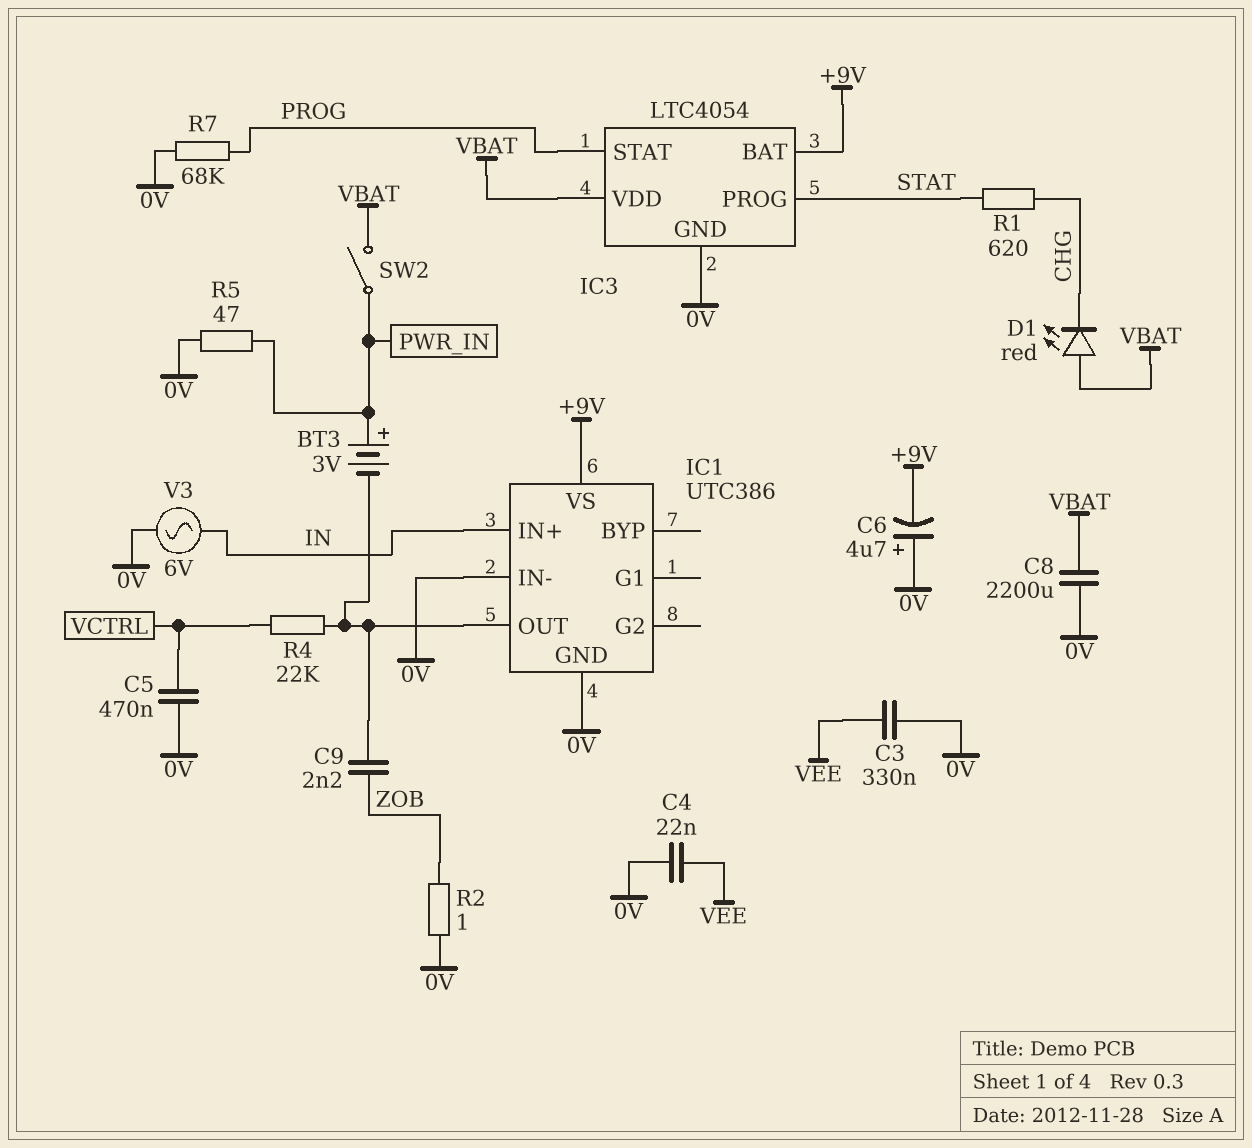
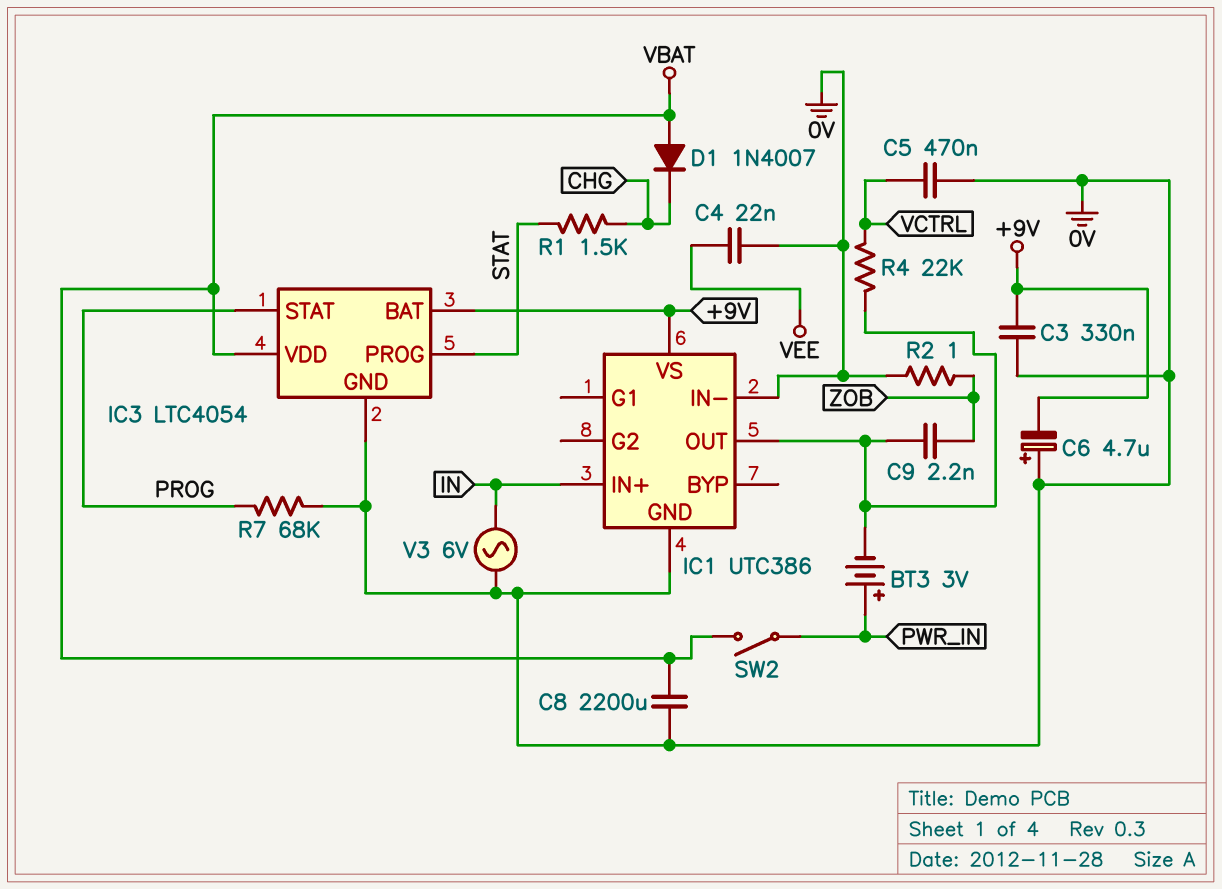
C3: 330nF (0V, VEE) -> 330nF (+9V, 0V)
D1: LED red (A VBAT, K CHG) -> diode 1N4007 (A VBAT, K CHG)
R1: 620 (CHG, STAT) -> 1.5k (CHG, STAT)
R5: 47 (0V, PWR_IN) -> none

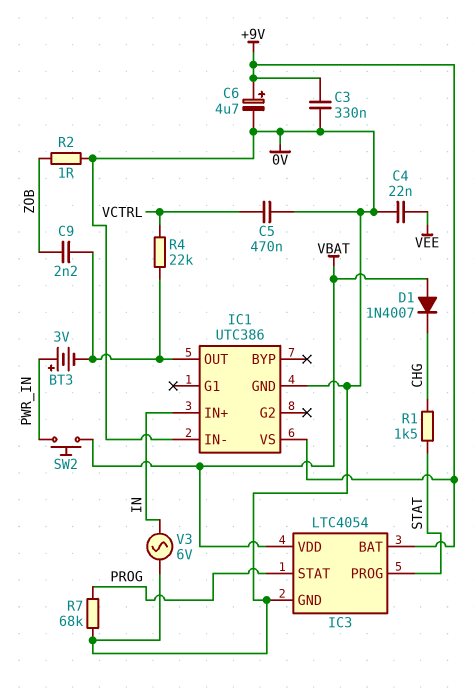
C6: 4.7uF (plus 0V, minus +9V) -> 4.7uF (plus +9V, minus 0V)
C8: 2200uF (0V, VBAT) -> none
SW2: switch (PWR_IN, VBAT) -> button (PWR_IN, VBAT)

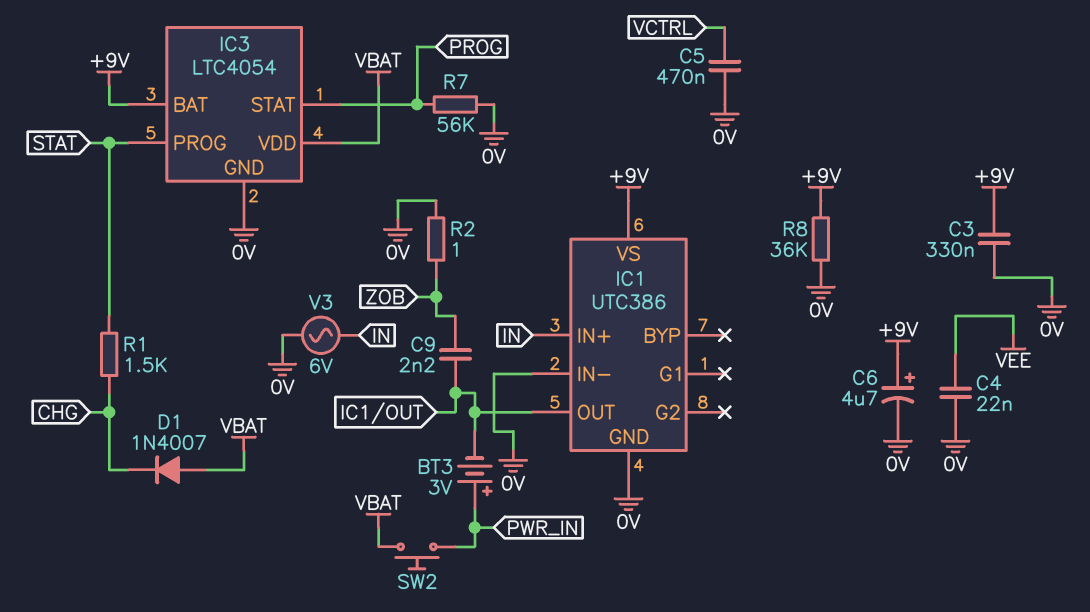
R4: 22k (IC1/OUT, VCTRL) -> none
R7: 68k (0V, PROG) -> 56k (0V, PROG)
R8: none -> 36k (+9V, 0V)

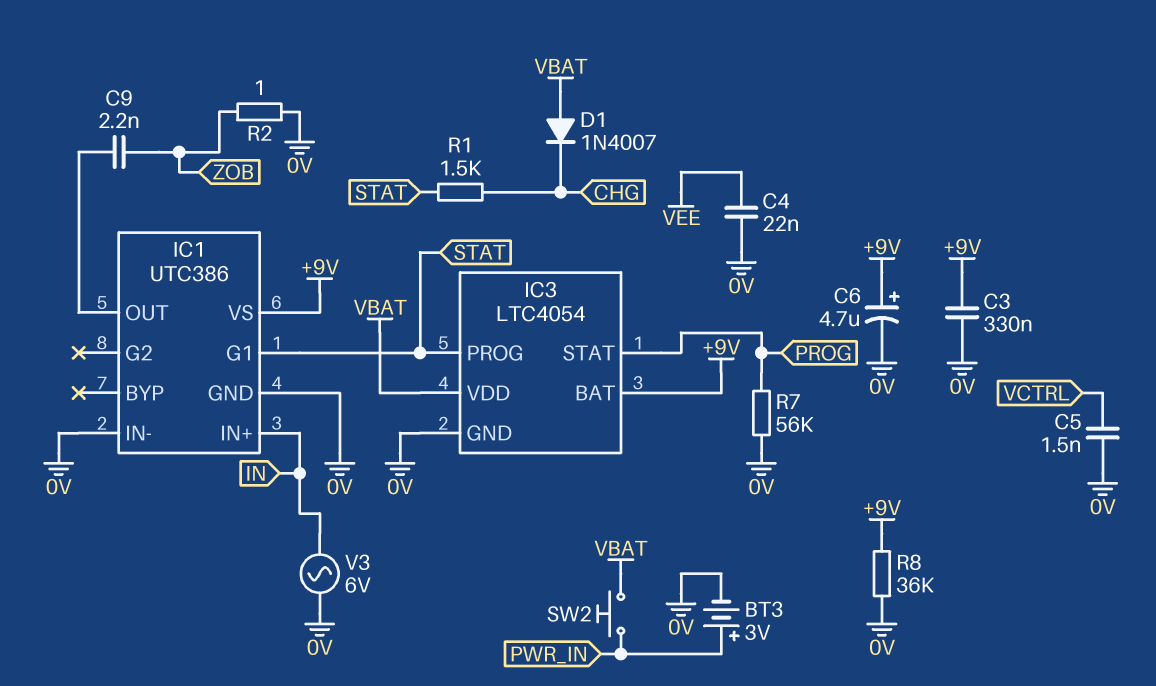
BT3: 3V (plus PWR_IN, minus IC1/OUT) -> 3V (plus PWR_IN, minus 0V)
C5: 470nF (0V, VCTRL) -> 1.5nF (0V, VCTRL)
IC1 pin G1: none -> STAT

